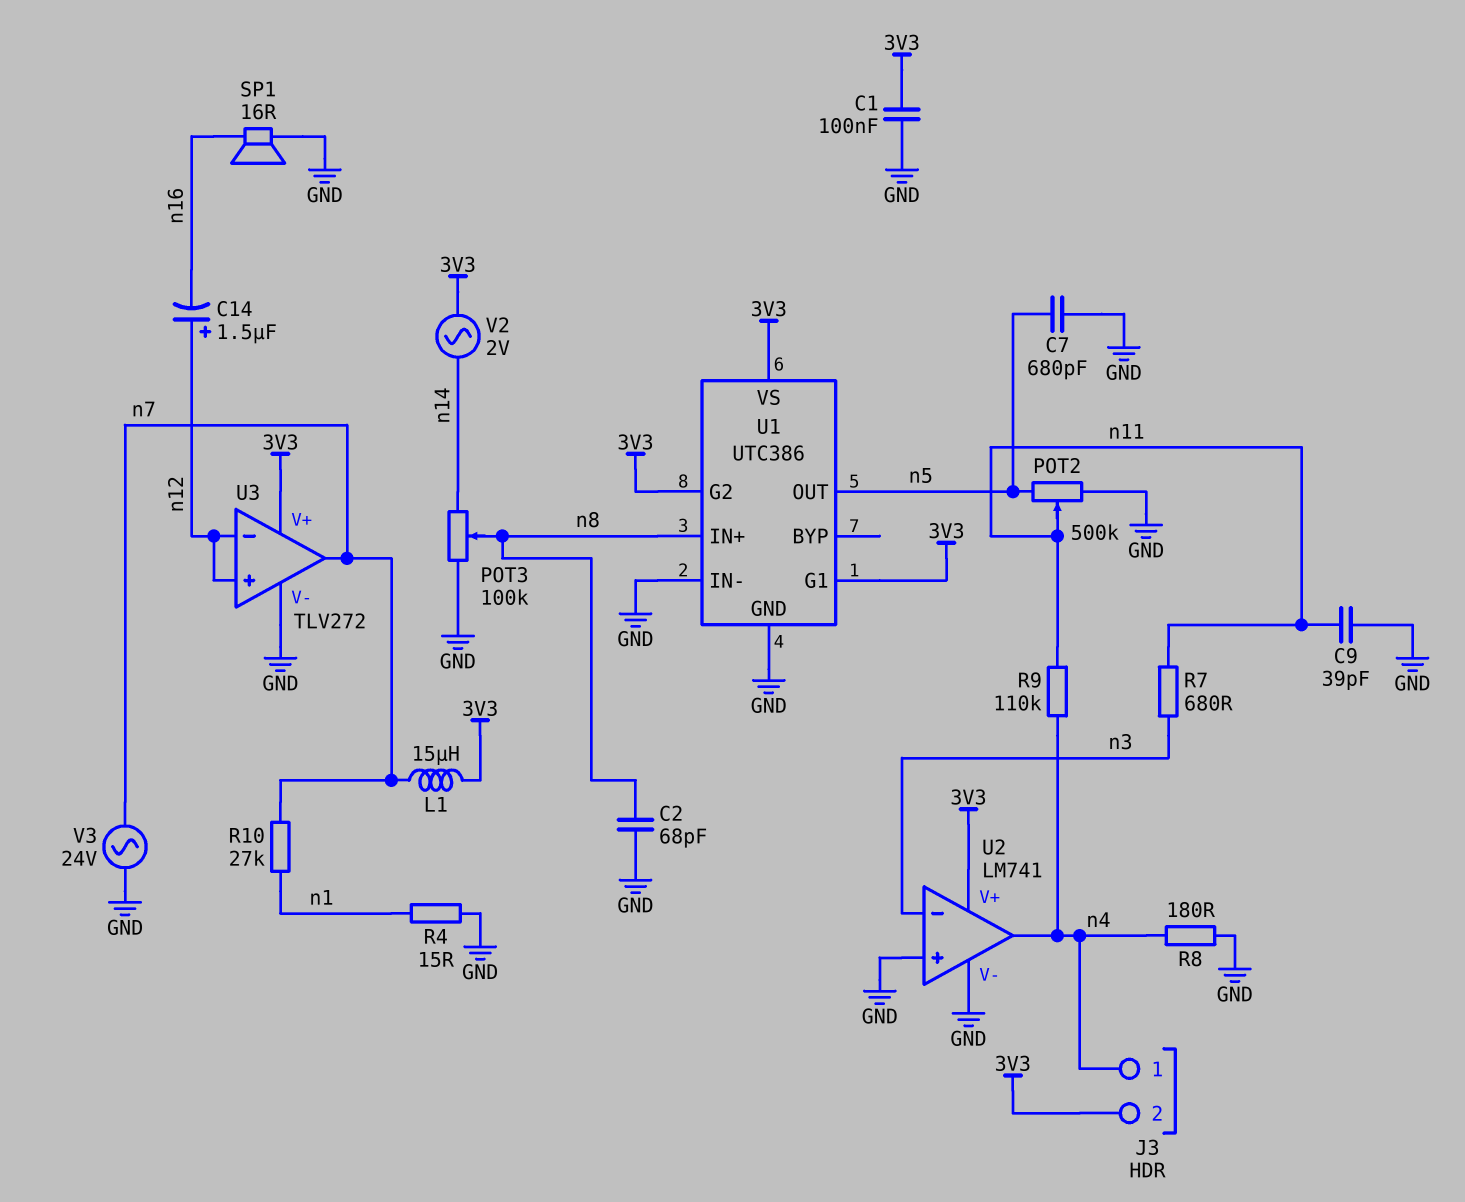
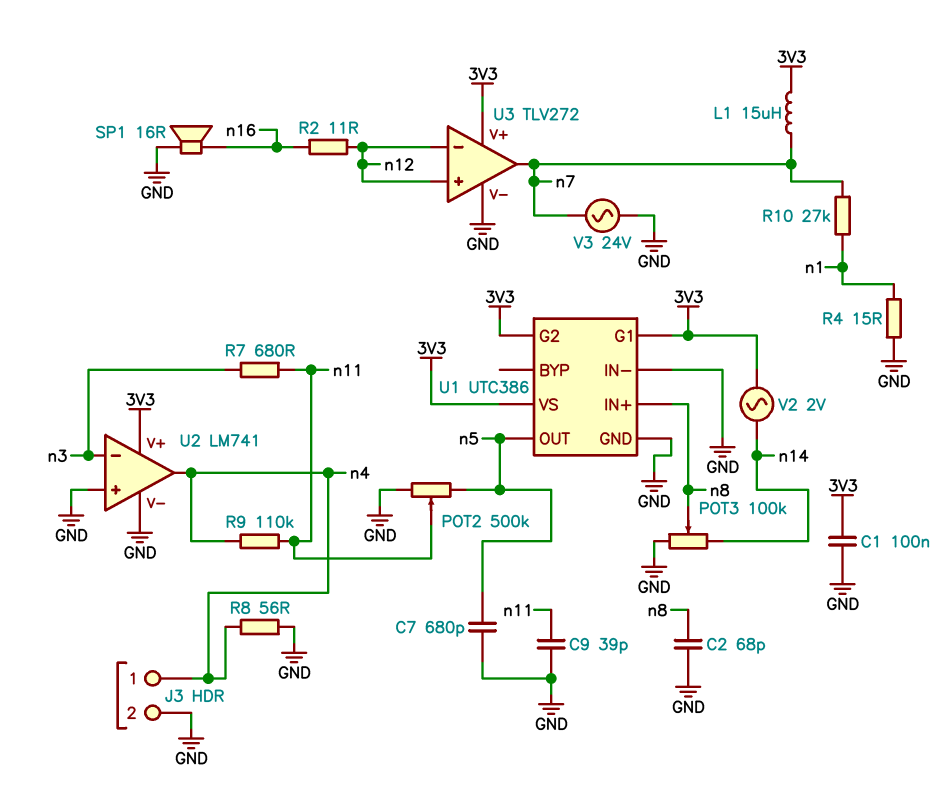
C14: 1.5uF (plus n12, minus n16) -> none
J3 pin 2: 3V3 -> GND
R2: none -> 11 (n12, n16)
R8: 180 (GND, n4) -> 56 (GND, n4)

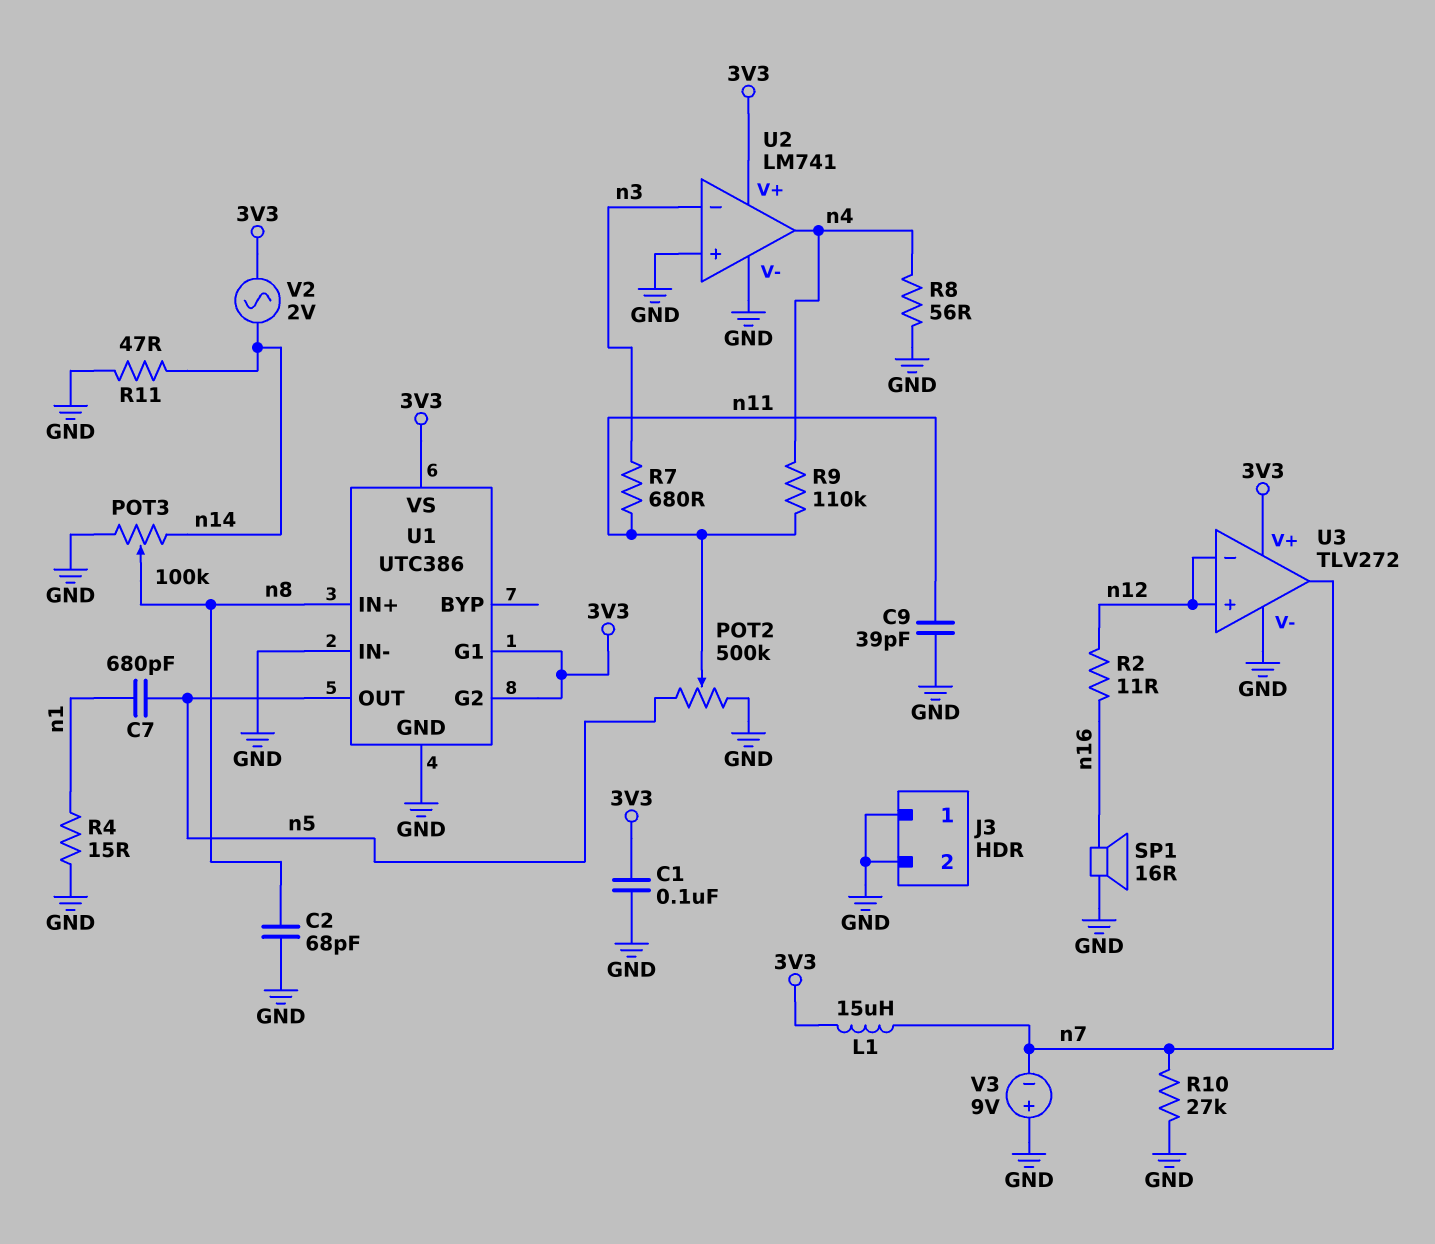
C7: 680pF (GND, n5) -> 680pF (n1, n5)
J3 pin 1: n4 -> GND
R10: 27k (n1, n7) -> 27k (GND, n7)
R11: none -> 47 (GND, n14)
V3: AC 24V (GND, n7) -> 9V (plus GND, minus n7)

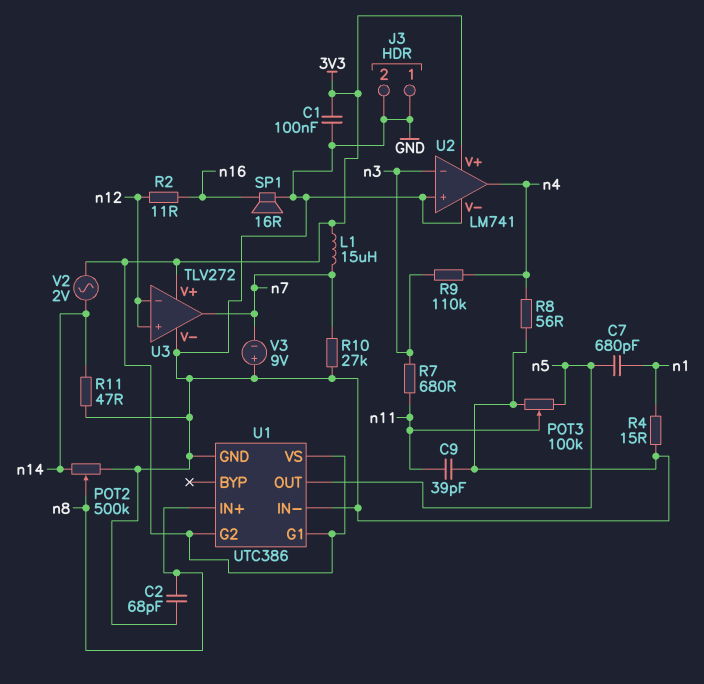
POT2: 500k (GND, n5, wiper n11) -> 500k (GND, n14, wiper n8)
POT3: 100k (GND, n14, wiper n8) -> 100k (GND, n5, wiper n11)
R9: 110k (n4, n11) -> 110k (n3, n4)

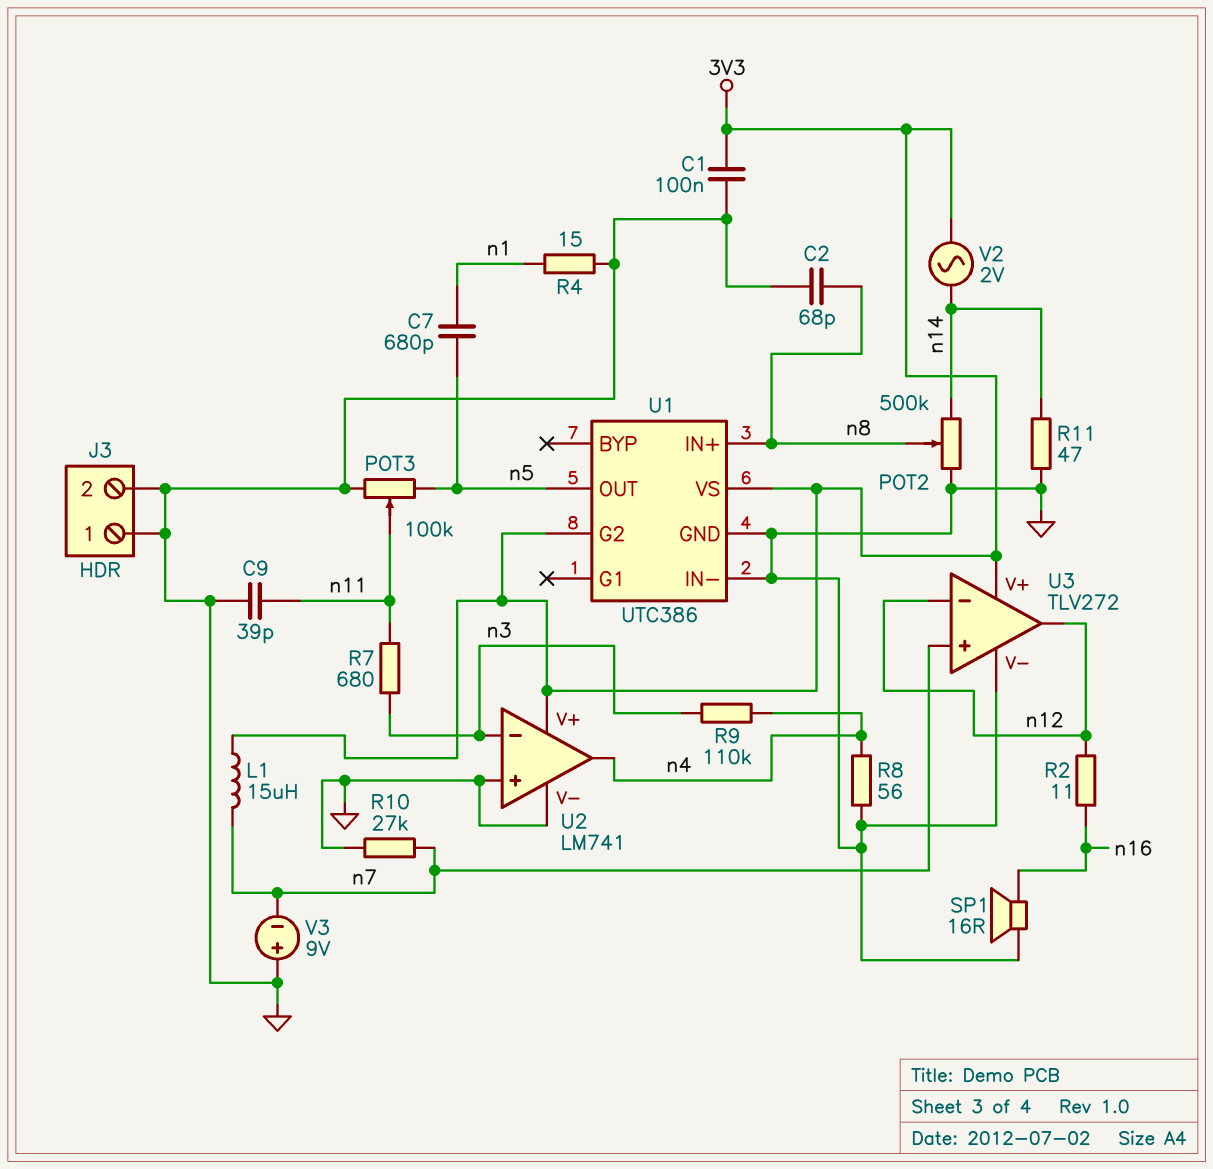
U1 pin G1: 3V3 -> none
U3 pin in+: n12 -> n7
U3 pin out: n7 -> n12

